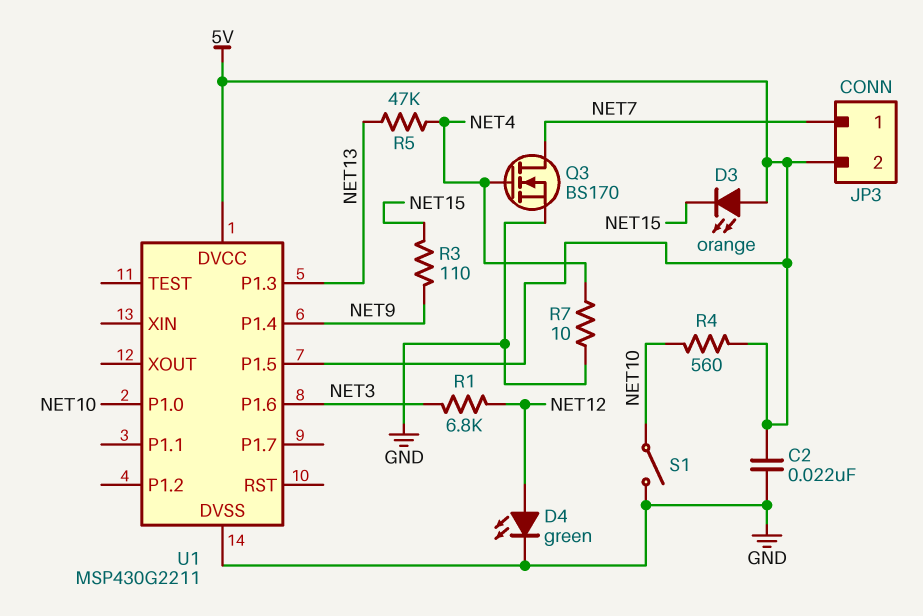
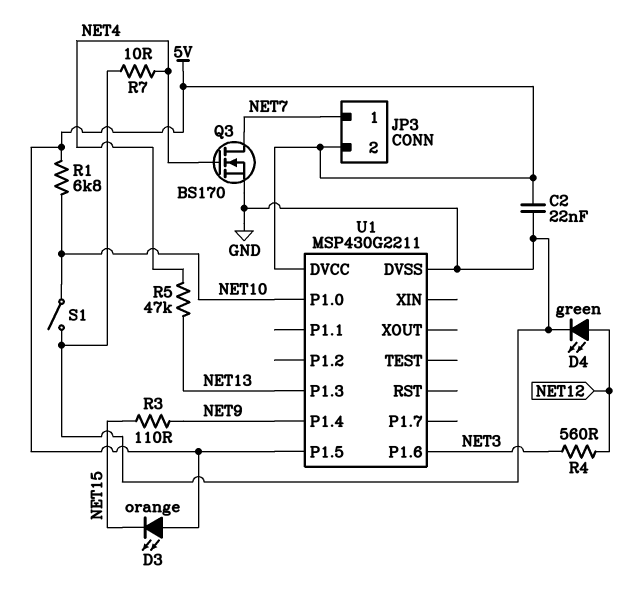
R1: 6.8k (NET3, NET12) -> 6.8k (5V, NET10)
R4: 560 (5V, NET10) -> 560 (NET3, NET12)

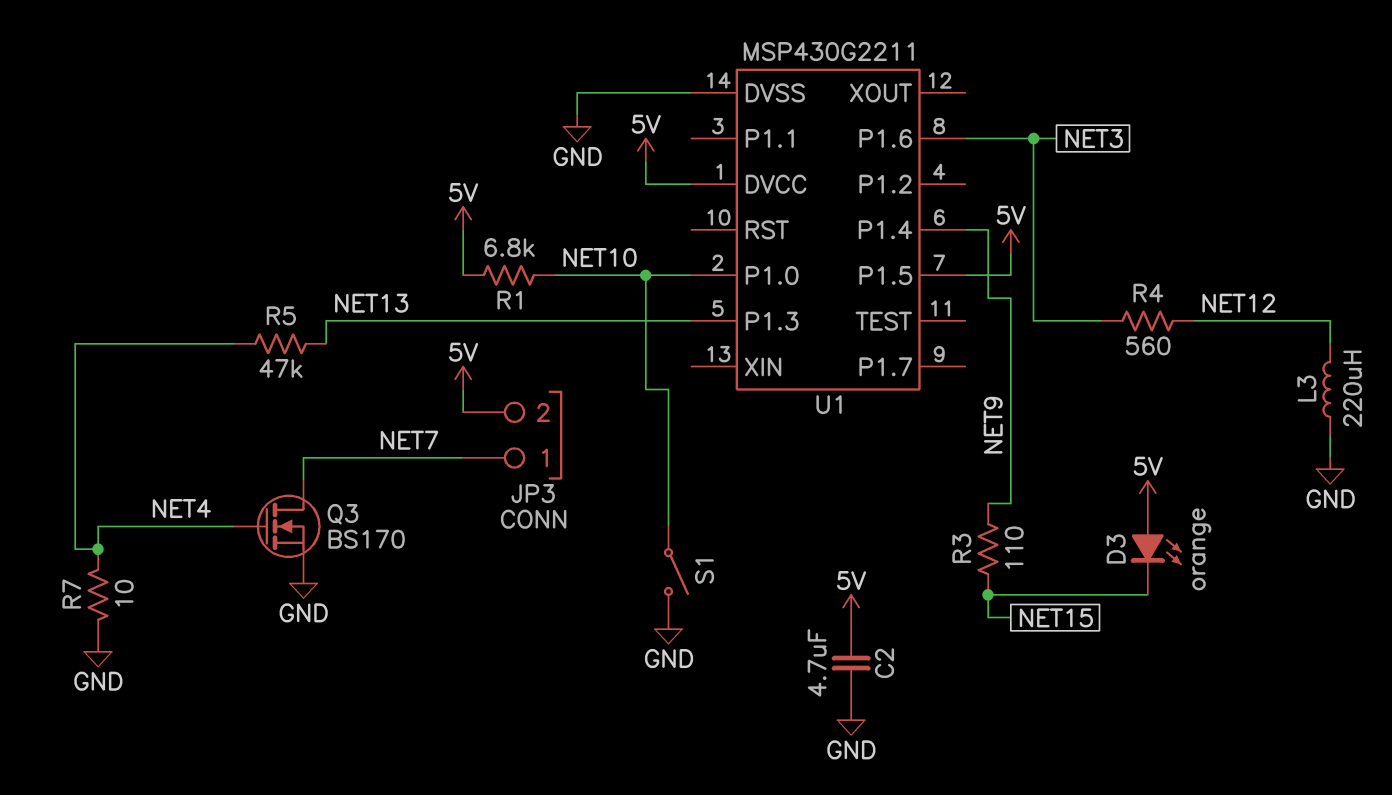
C2: 22nF (5V, GND) -> 4.7uF (5V, GND)
D4: LED green (A NET12, K GND) -> none
L3: none -> 220uH (GND, NET12)

